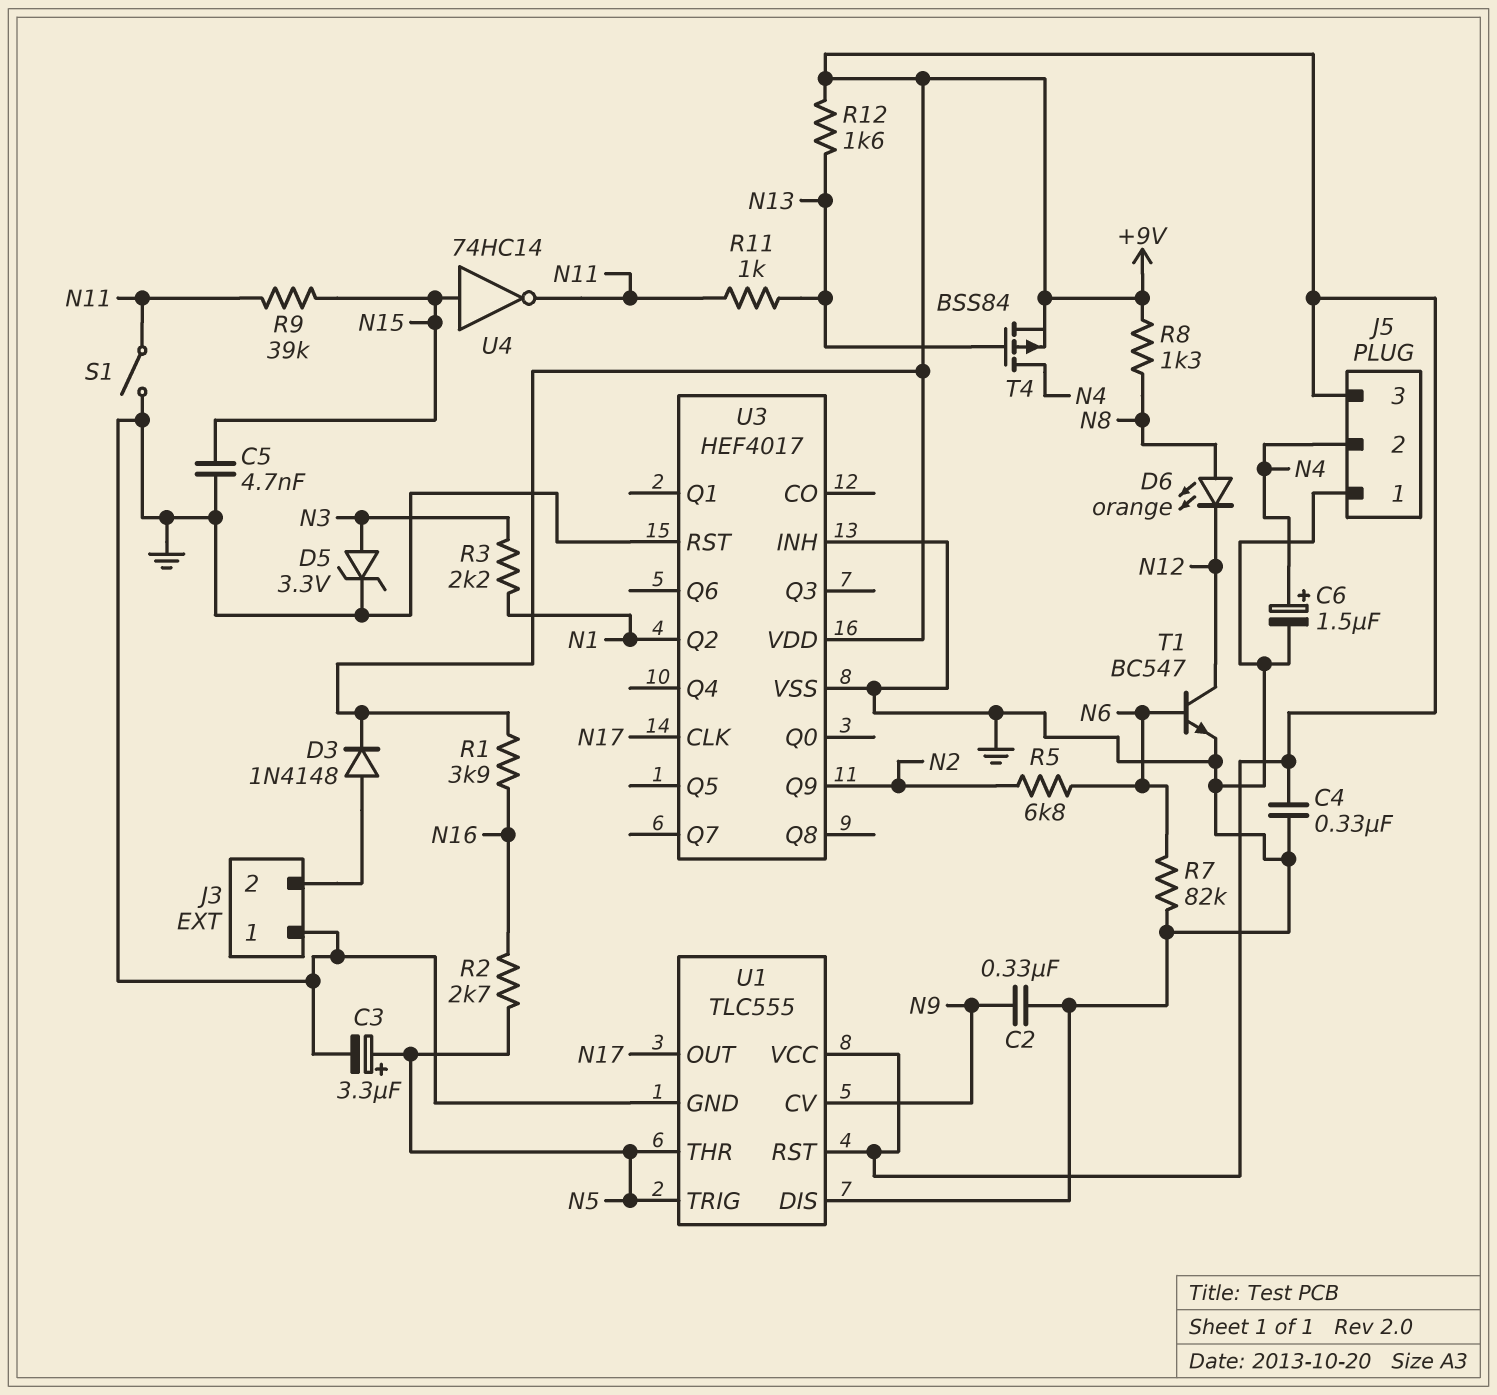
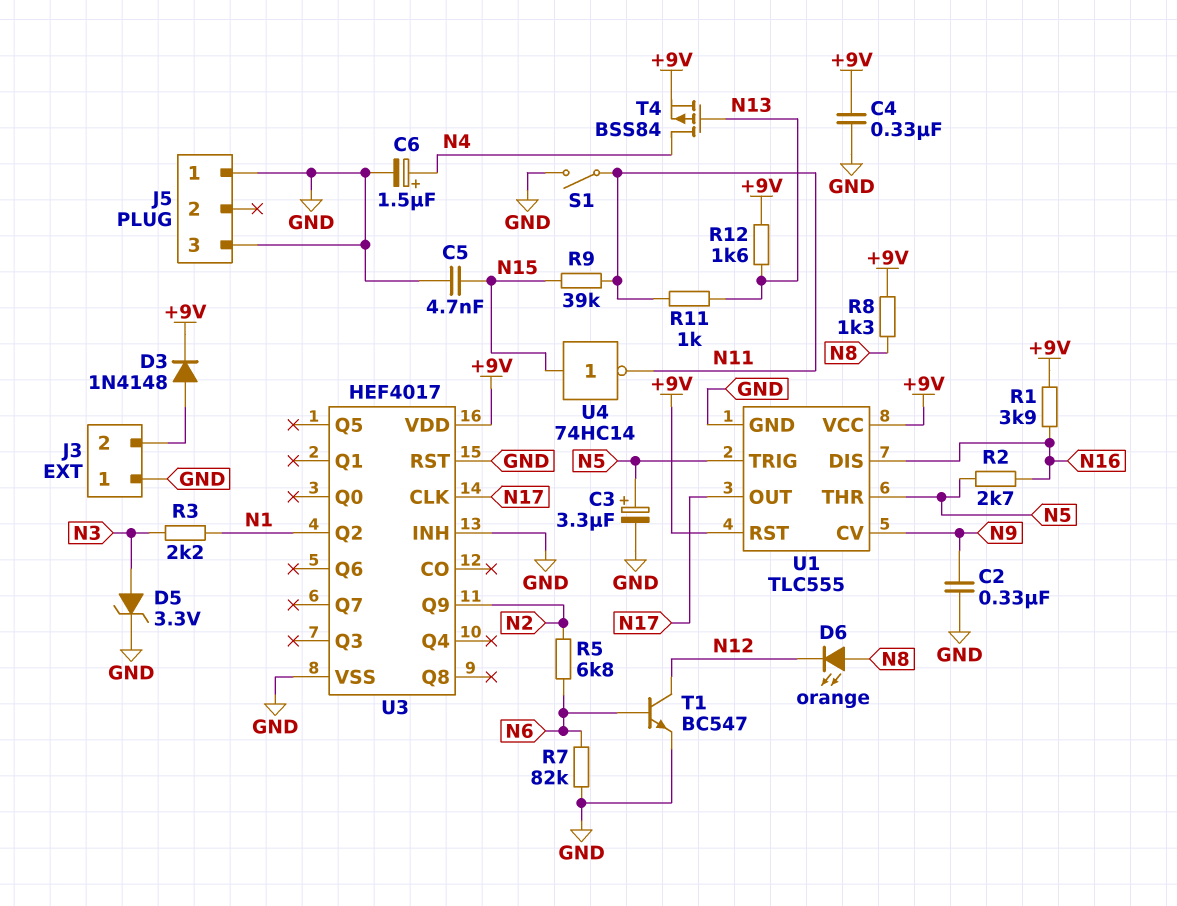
J5 pin 2: N4 -> none
J5 pin 3: +9V -> GND
U1 pin DIS: GND -> N16

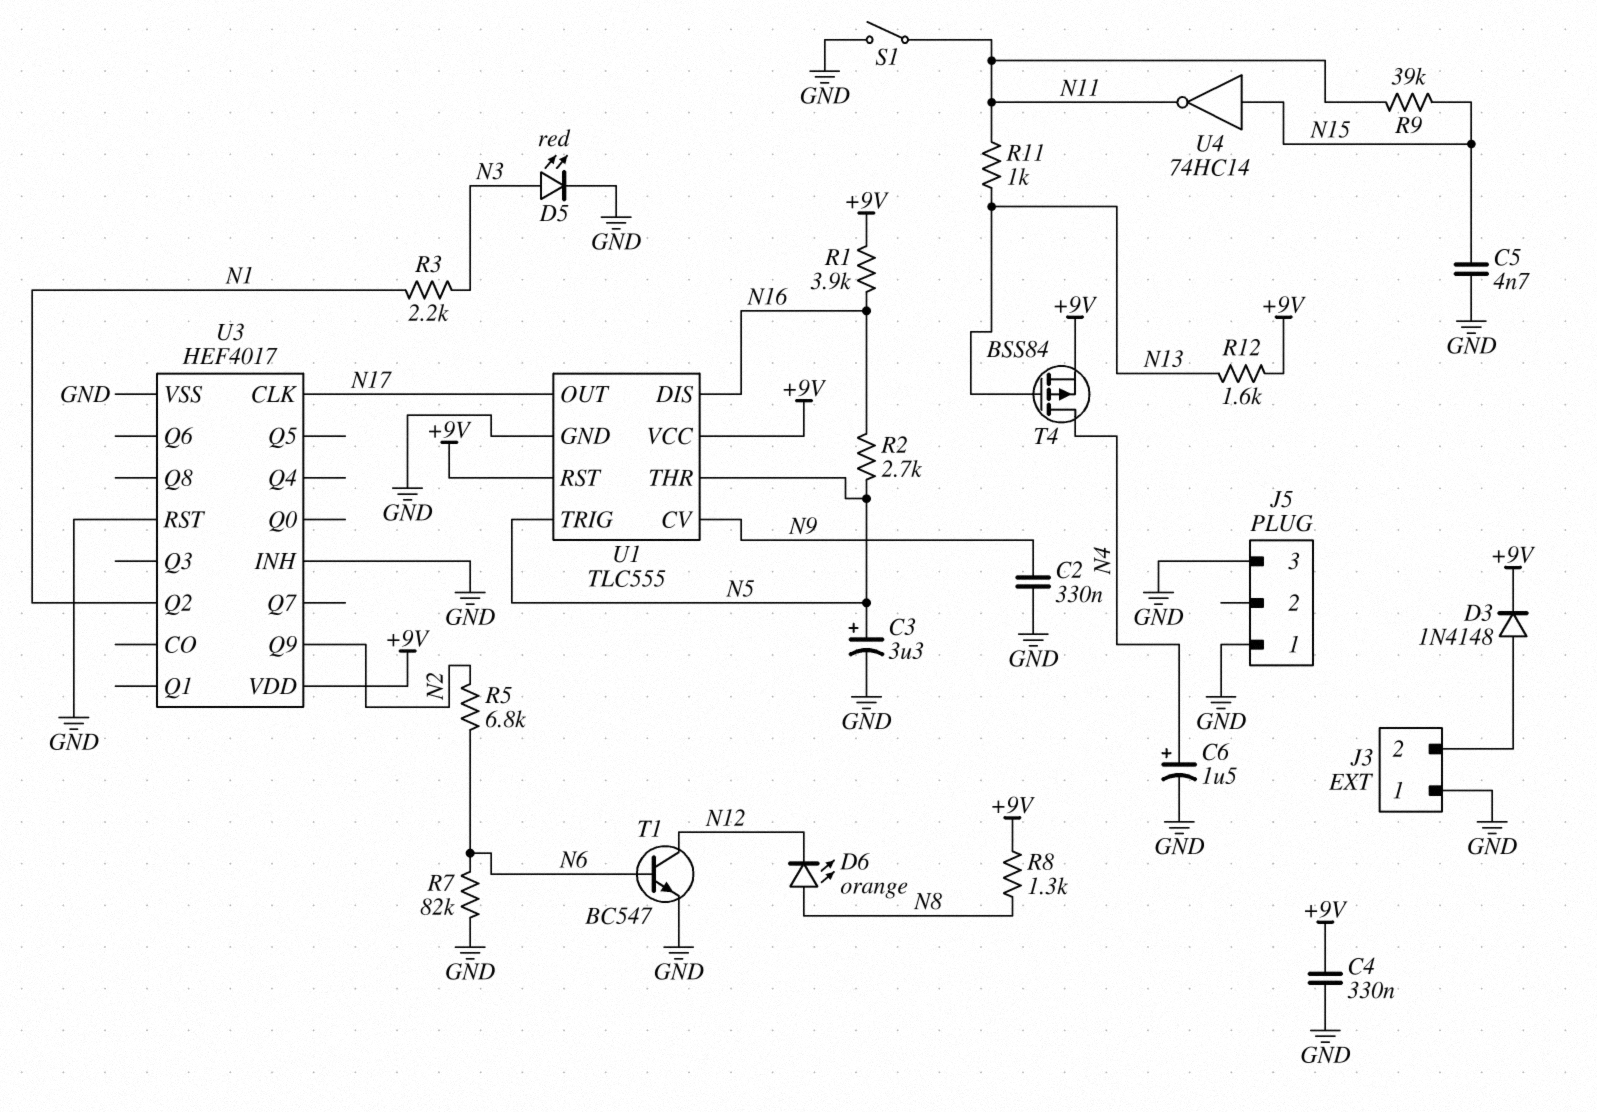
D5: zener 3.3V (A N3, K GND) -> LED red (A N3, K GND)

